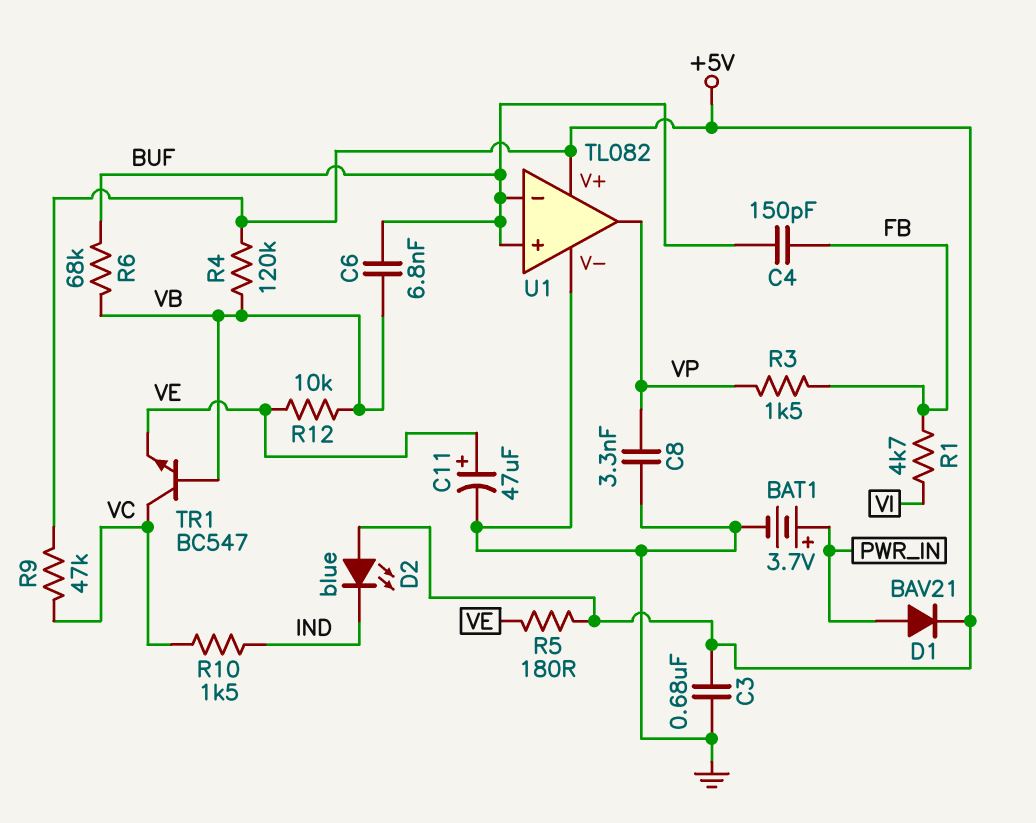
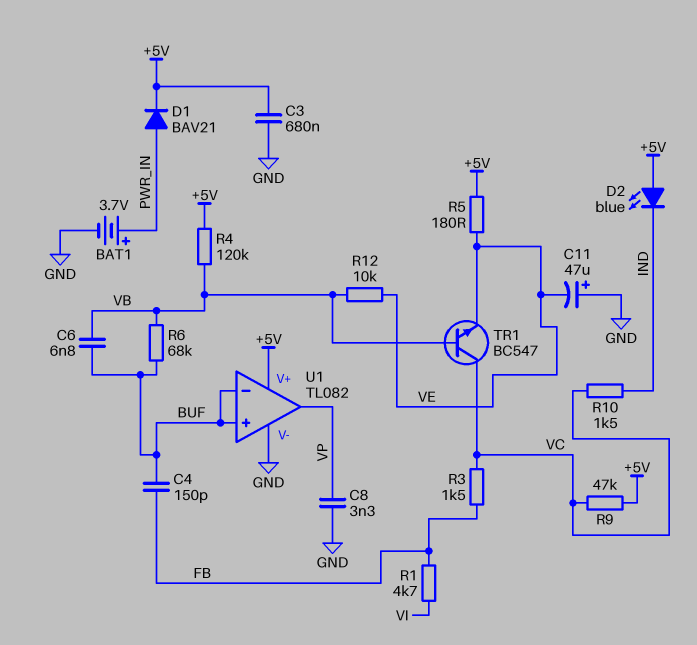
C11: 47uF (plus VE, minus GND) -> 47uF (plus GND, minus VE)
R3: 1.5k (FB, VP) -> 1.5k (FB, VC)

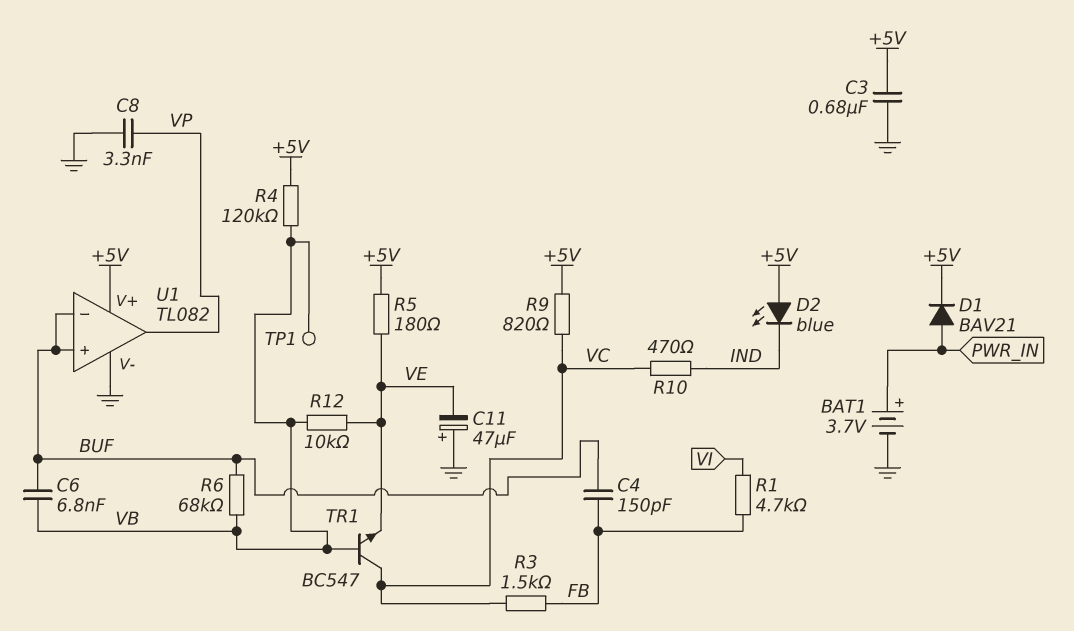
R9: 47k (+5V, VC) -> 820 (+5V, VC)
R10: 1.5k (IND, VC) -> 470 (IND, VC)
TP1: none -> test point (VB)

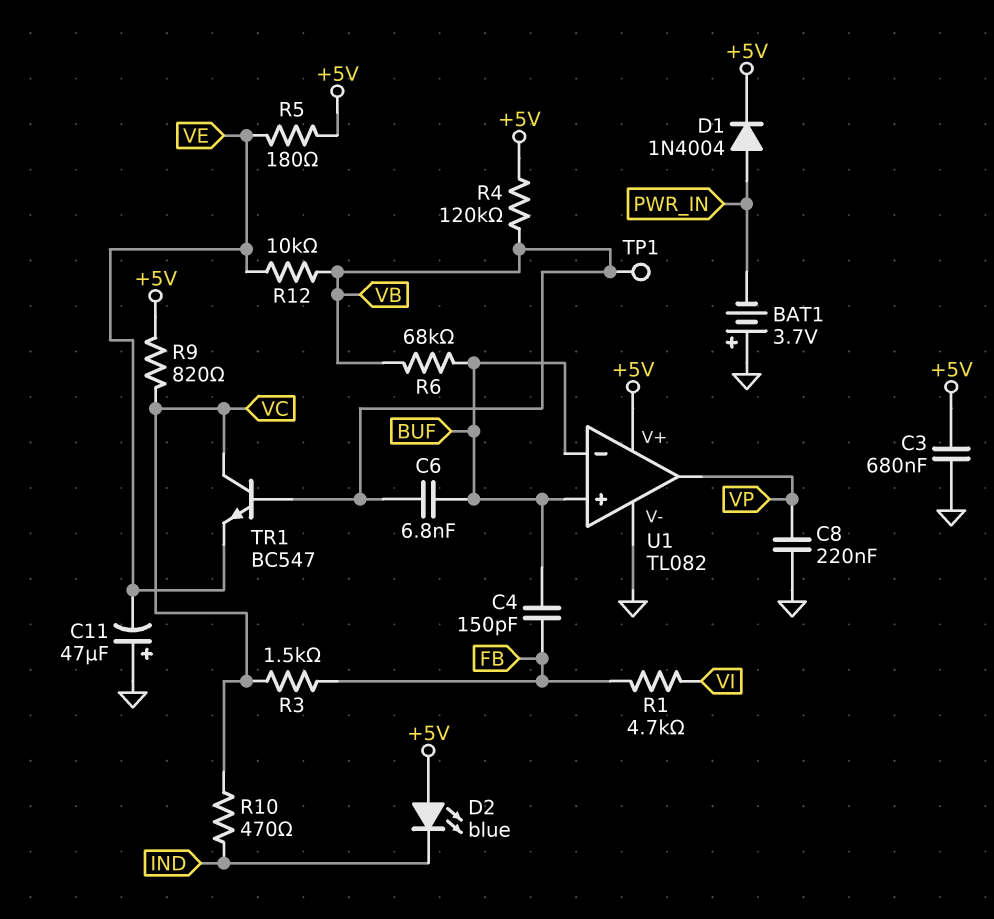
BAT1: 3.7V (plus PWR_IN, minus GND) -> 3.7V (plus GND, minus PWR_IN)
C8: 3.3nF (GND, VP) -> 220nF (GND, VP)
D1: diode BAV21 (A PWR_IN, K +5V) -> diode 1N4004 (A PWR_IN, K +5V)

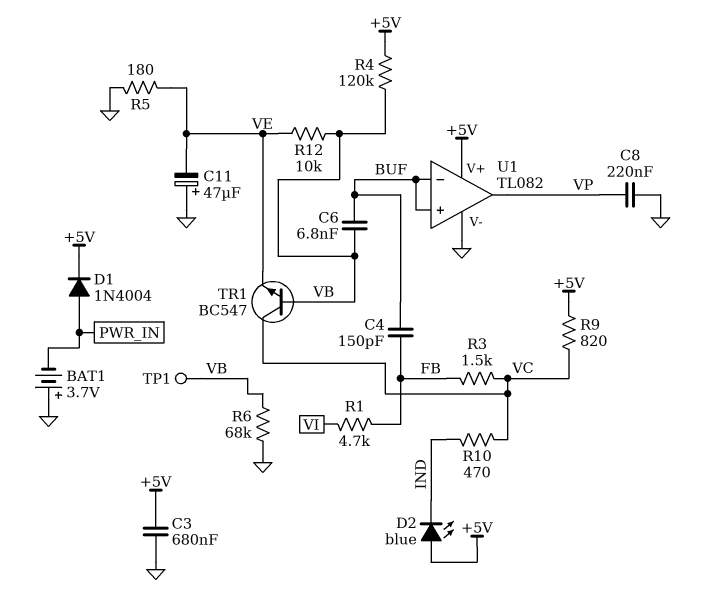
R5: 180 (+5V, VE) -> 180 (GND, VE)
R6: 68k (BUF, VB) -> 68k (GND, VB)

